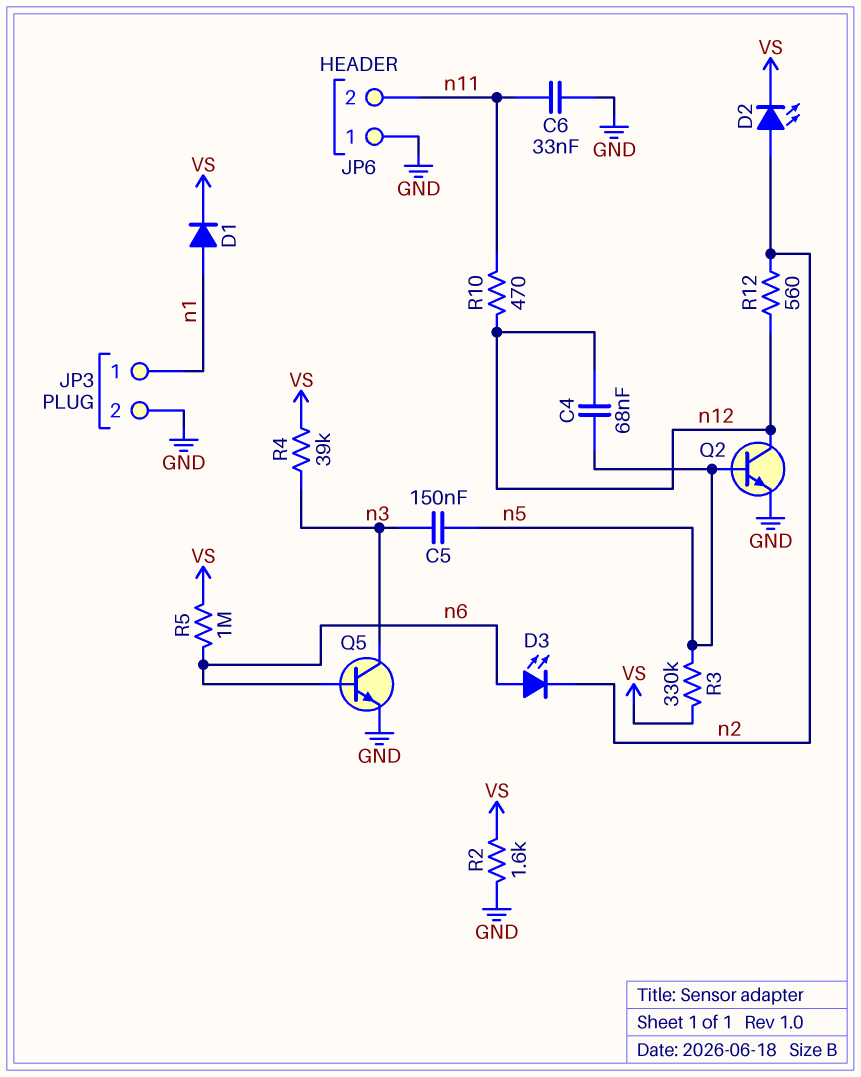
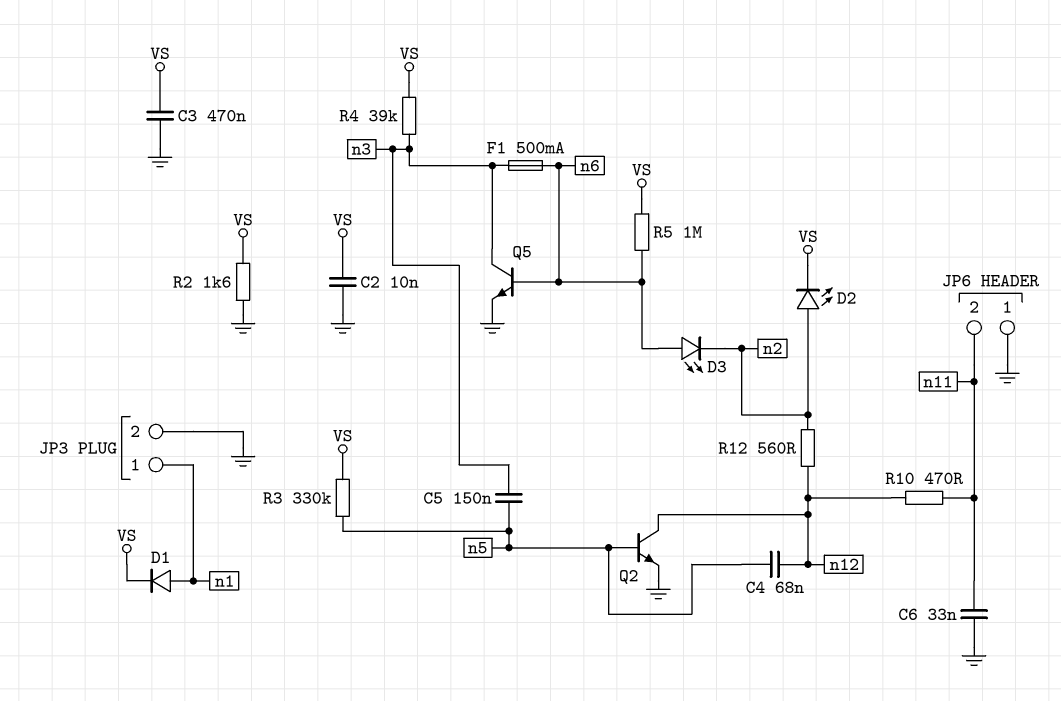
C2: none -> 10nF (GND, VS)
C3: none -> 470nF (GND, VS)
F1: none -> 500mA (n3, n6)

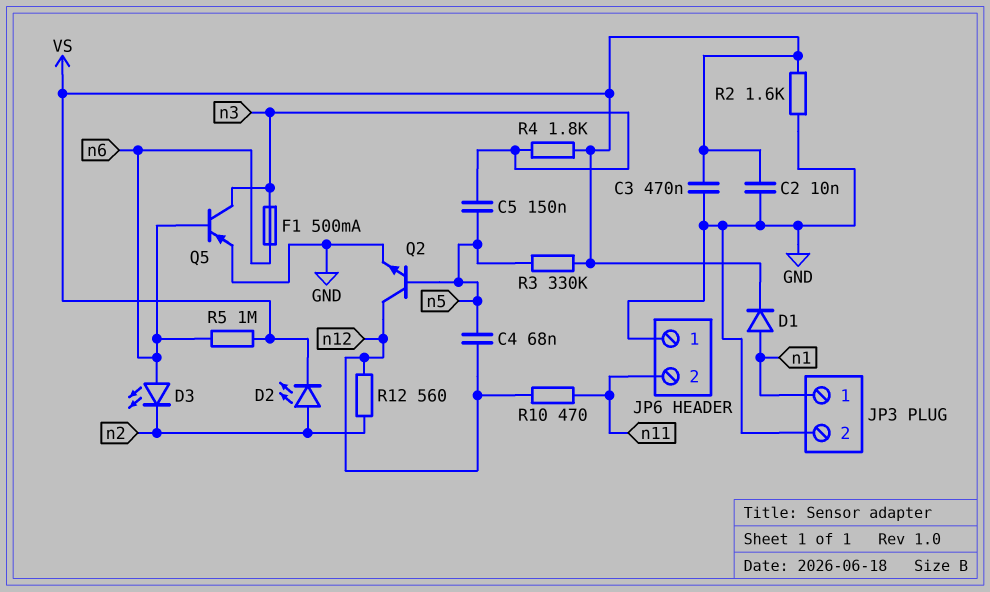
C6: 33nF (GND, n11) -> none
Q5: NPN (B n6, C n3, E GND) -> PNP (B n6, C n3, E GND)
R4: 39k (VS, n3) -> 1.8k (VS, n3)

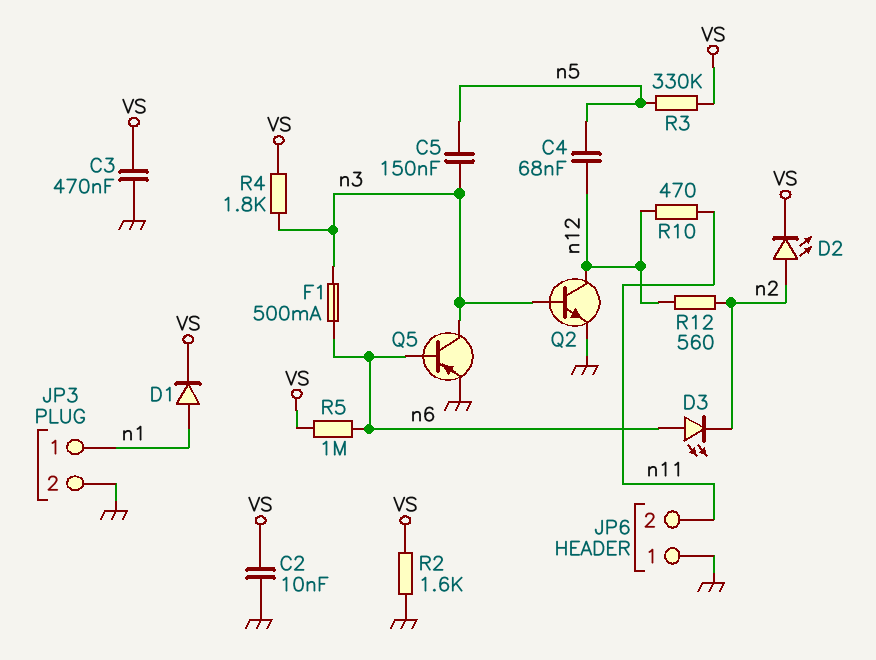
Q2: NPN (B n5, C n12, E GND) -> NPN (B n3, C n12, E GND)

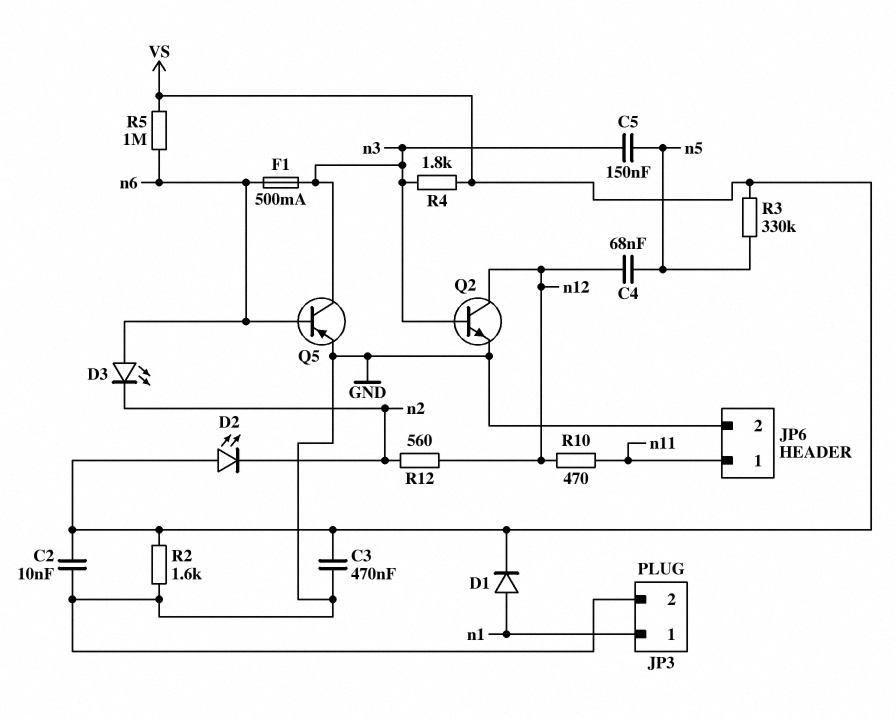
D2: LED (A n2, K VS) -> LED (A VS, K n2)
JP6 pin 1: GND -> n11
JP6 pin 2: n11 -> GND

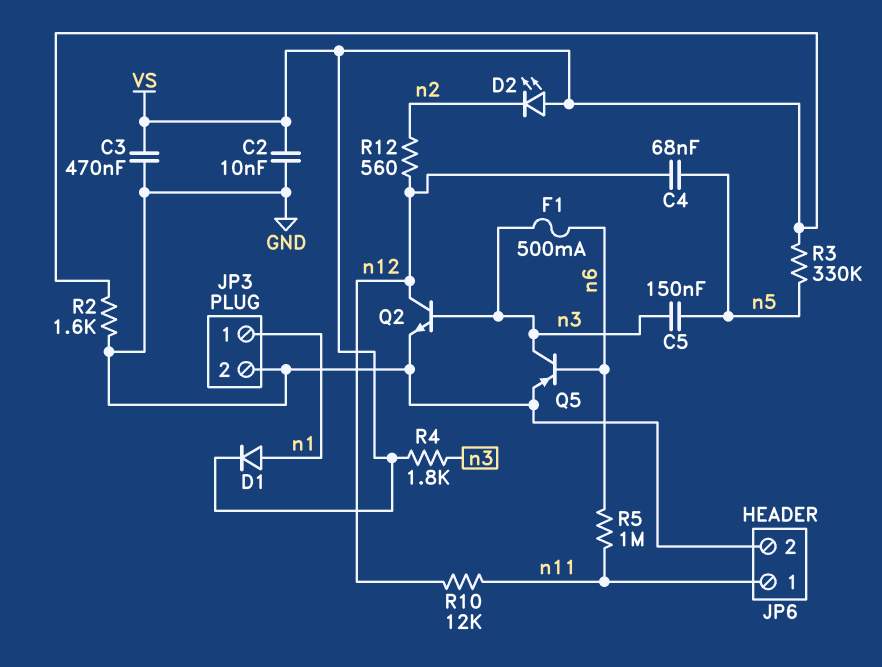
D3: LED (A n6, K n2) -> none
R5: 1M (VS, n6) -> 1M (n6, n11)
R10: 470 (n11, n12) -> 12k (n11, n12)

